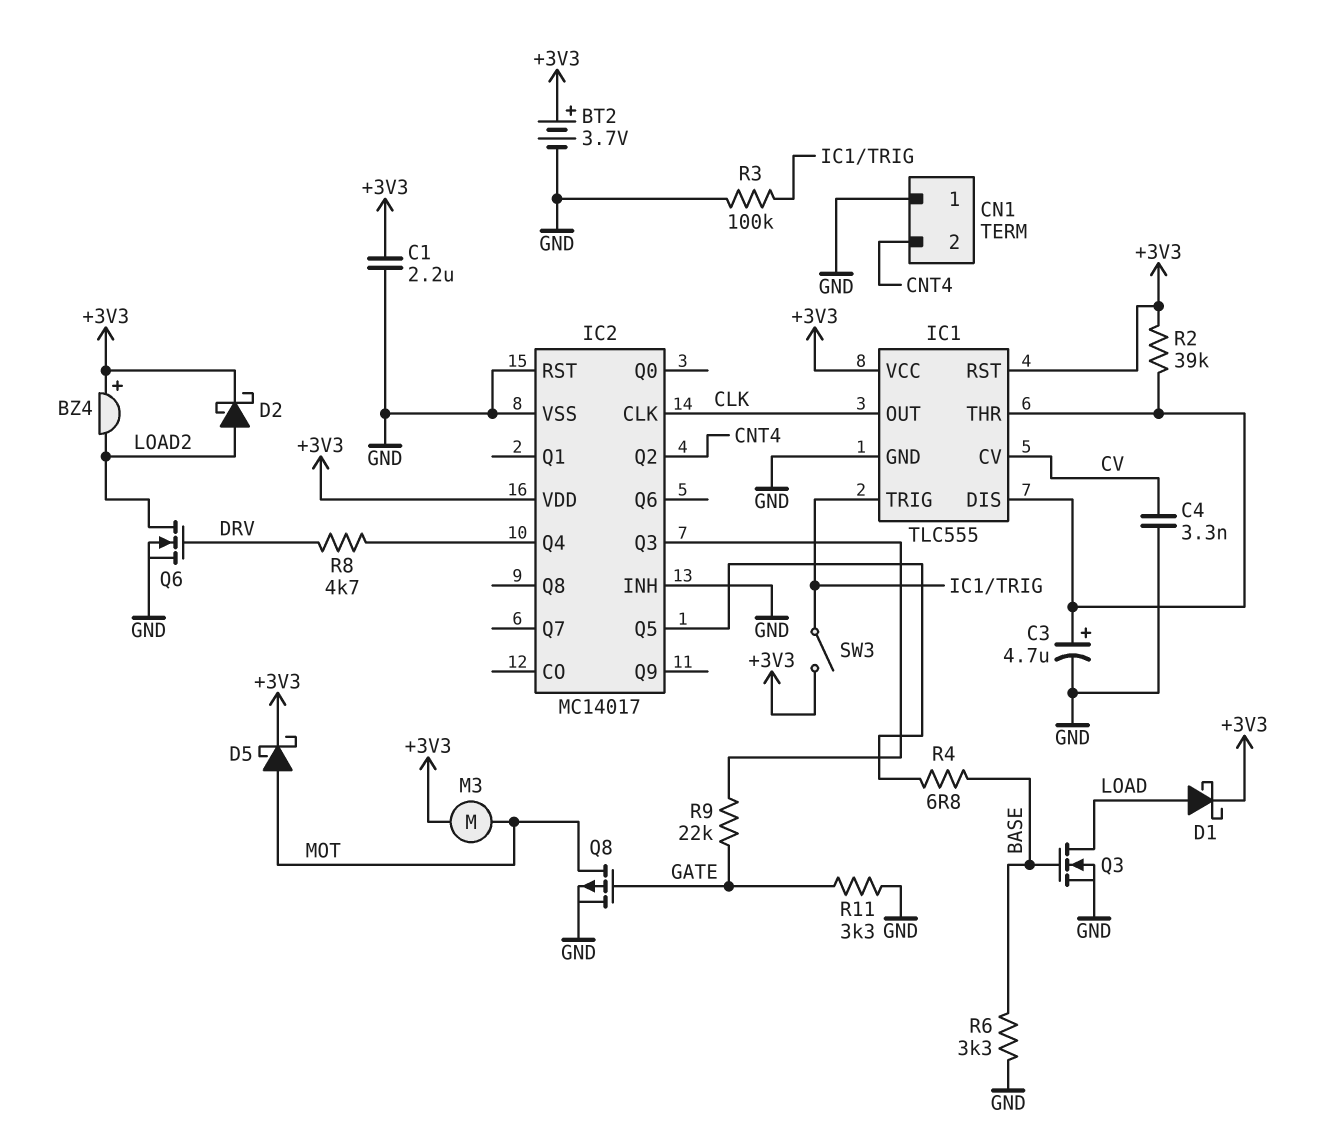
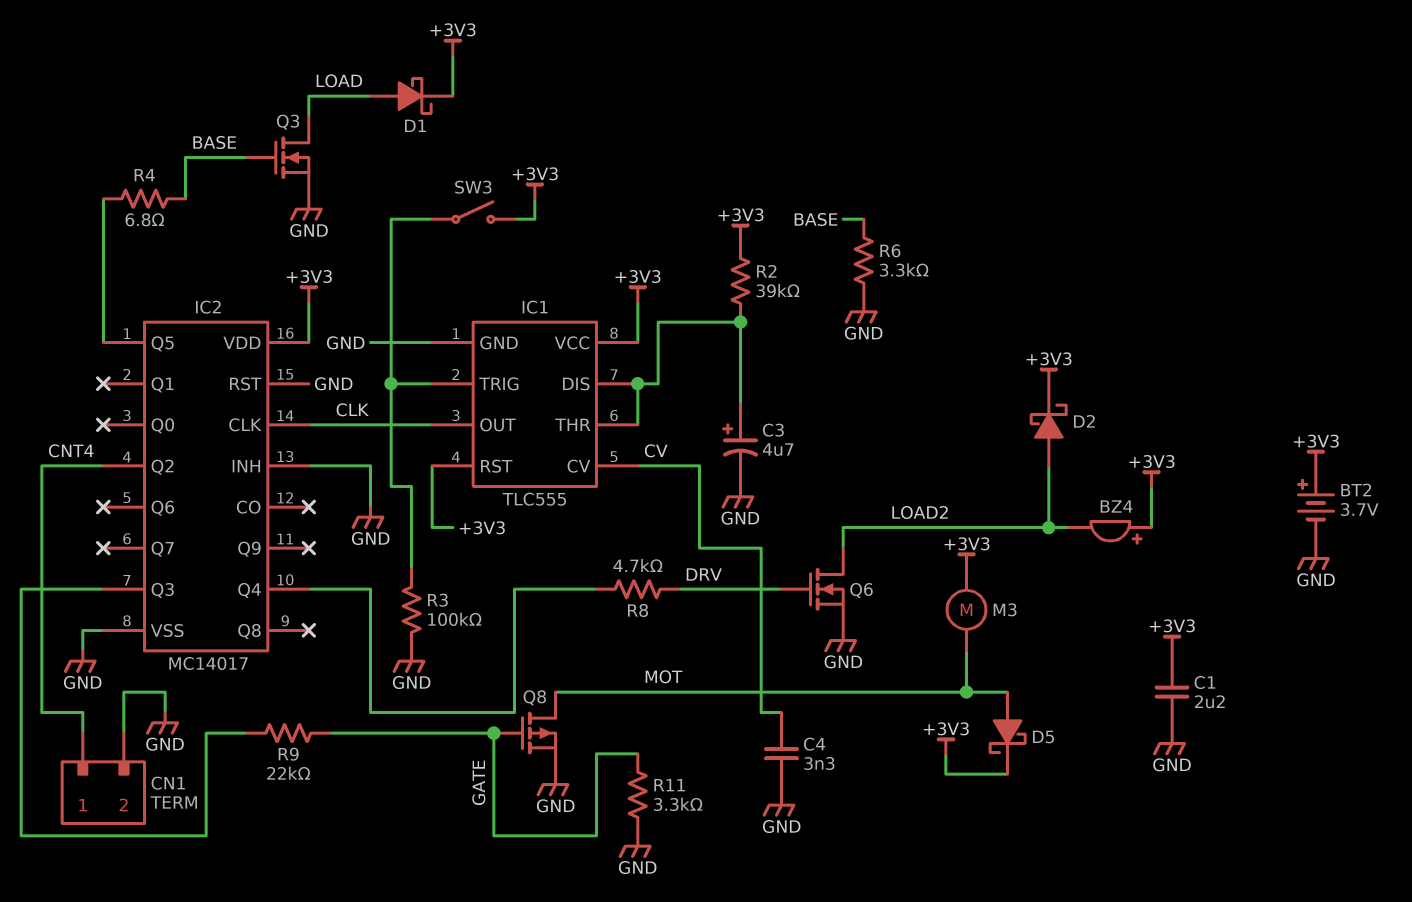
CN1 pin 1: GND -> CNT4
CN1 pin 2: CNT4 -> GND

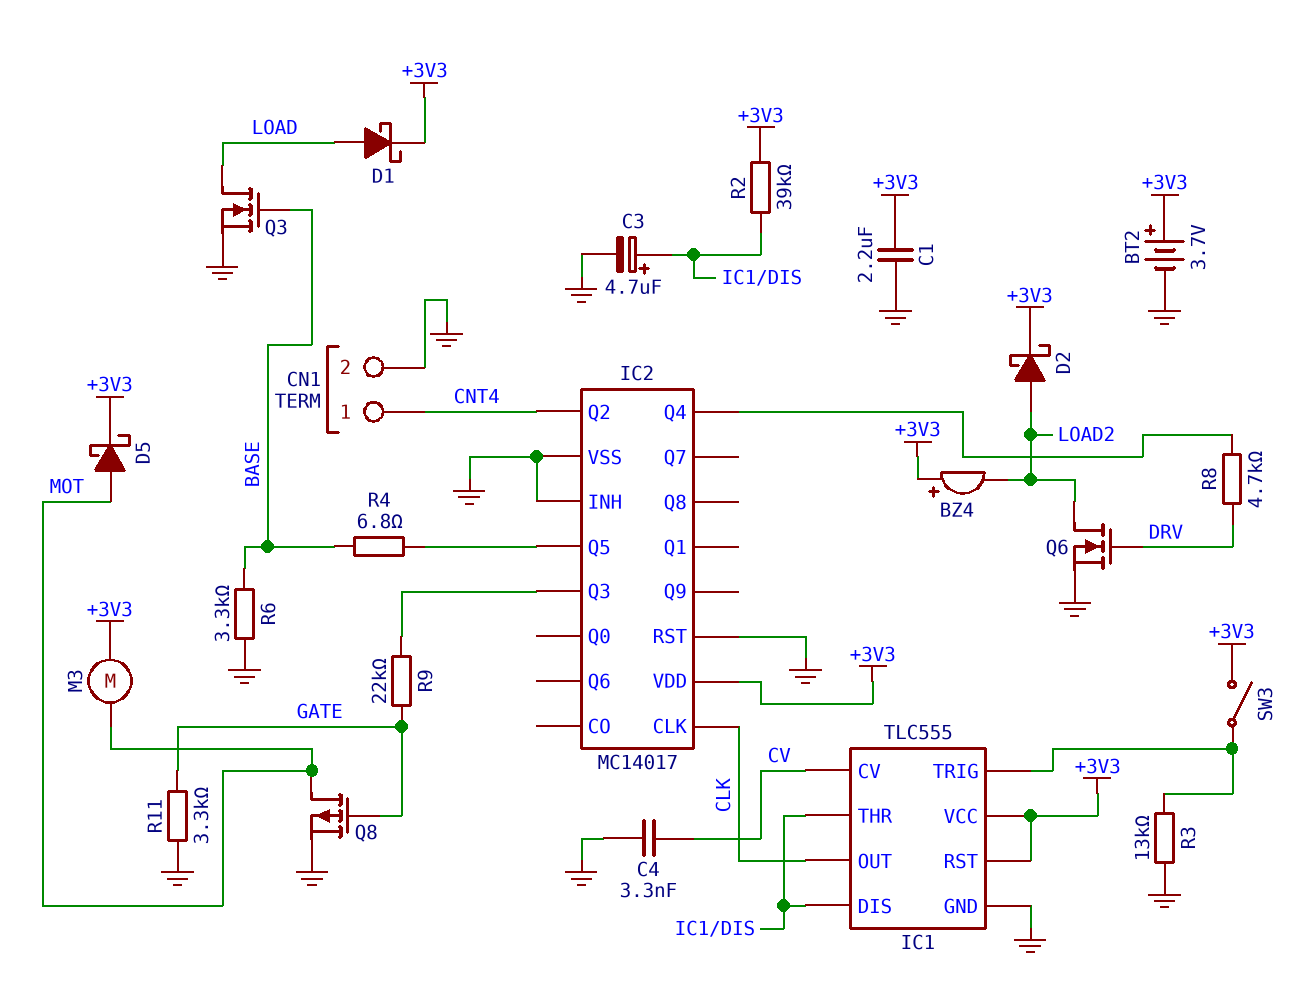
R3: 100k (GND, IC1/TRIG) -> 13k (GND, IC1/TRIG)

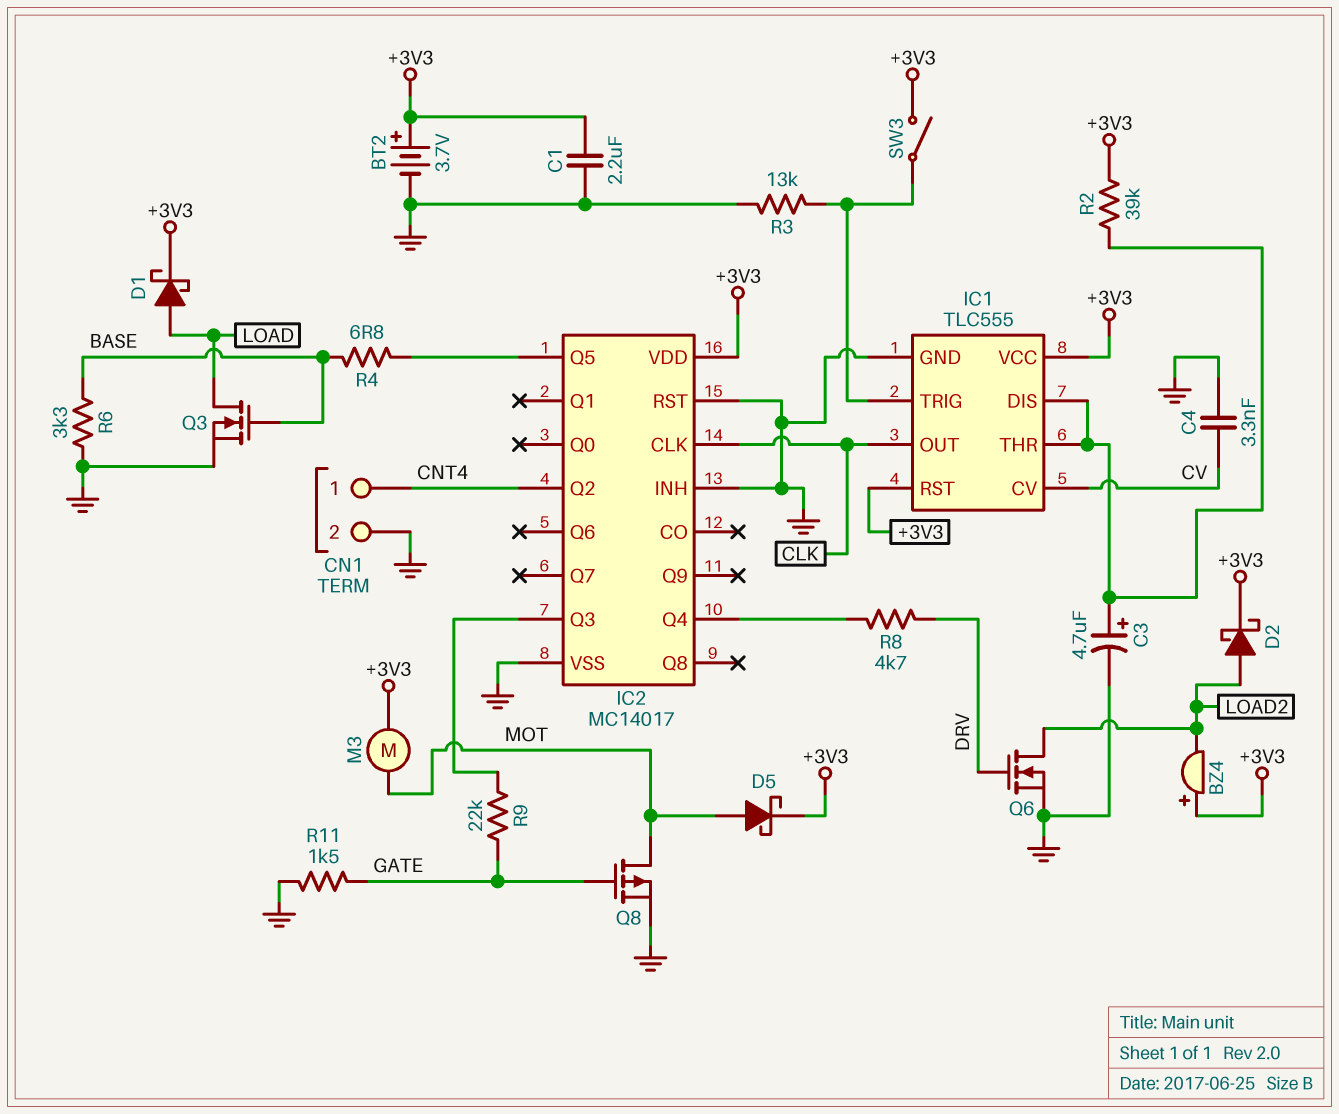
R11: 3.3k (GATE, GND) -> 1.5k (GATE, GND)

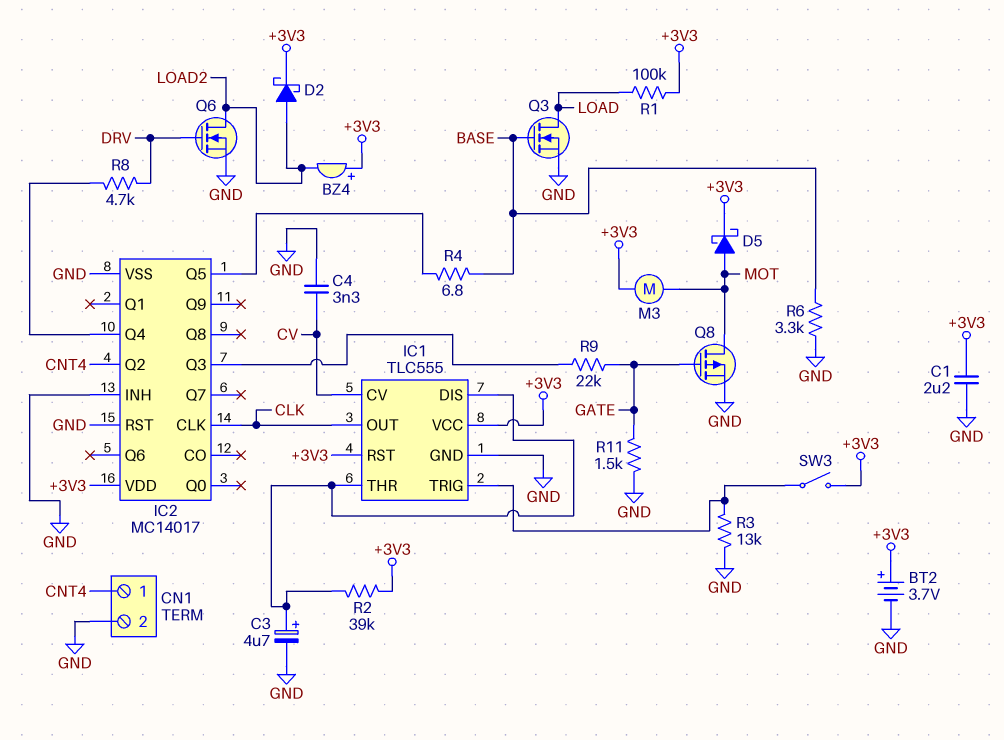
D1: schottky (A LOAD, K +3V3) -> none
R1: none -> 100k (+3V3, LOAD)

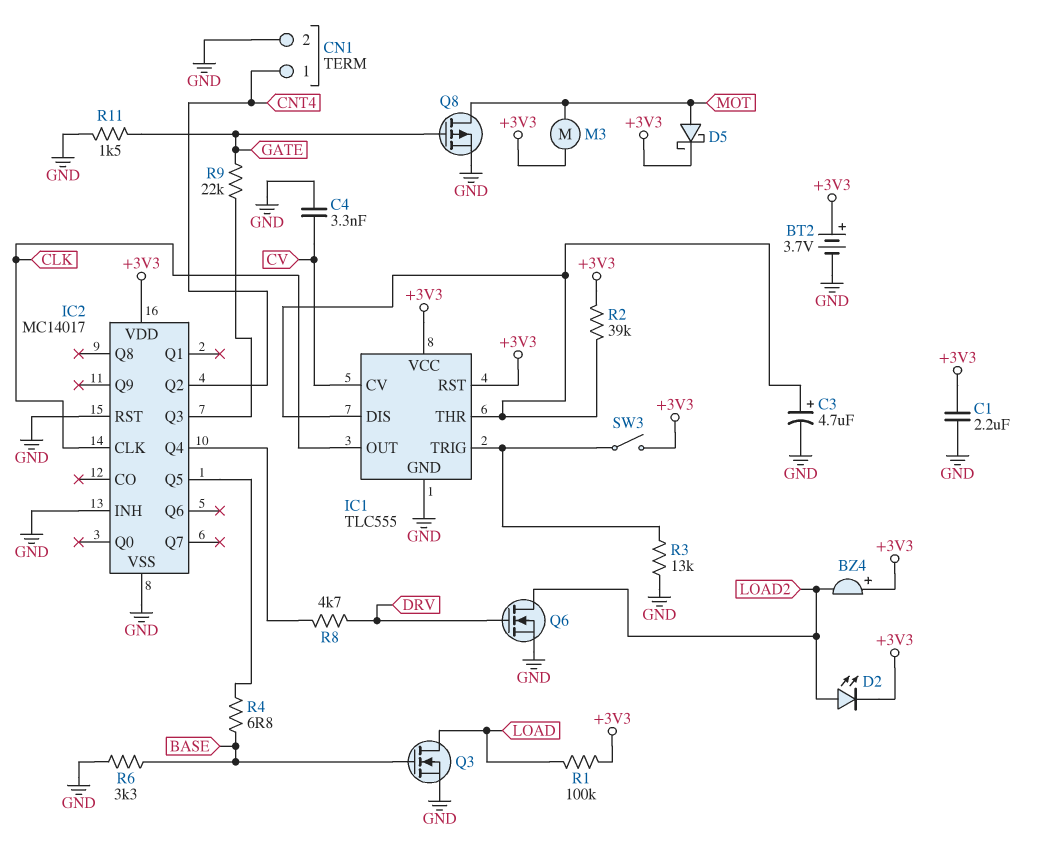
D2: schottky (A LOAD2, K +3V3) -> LED (A LOAD2, K +3V3)

